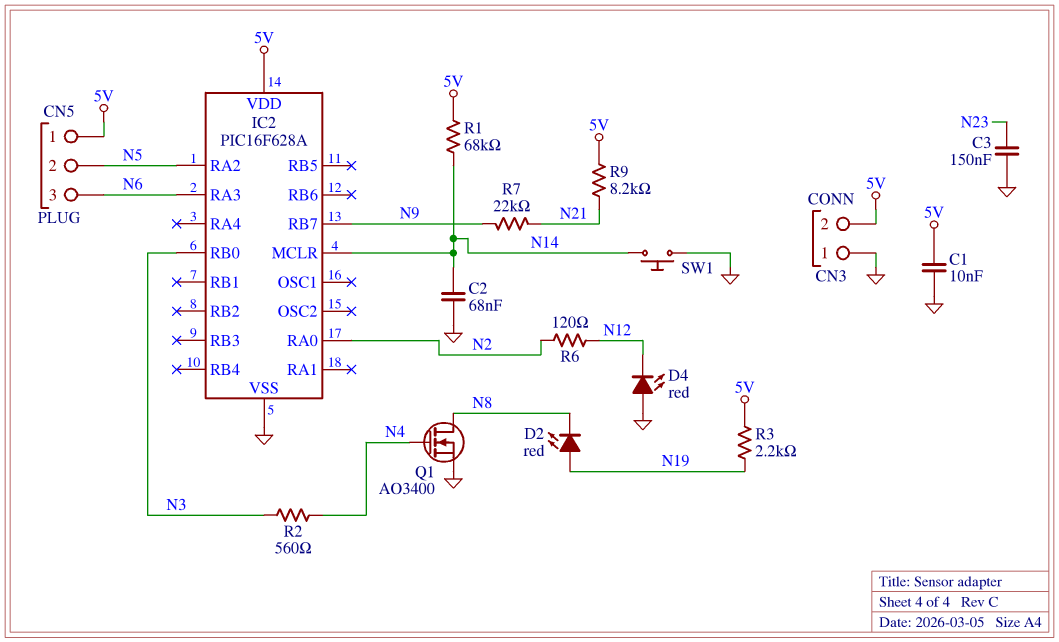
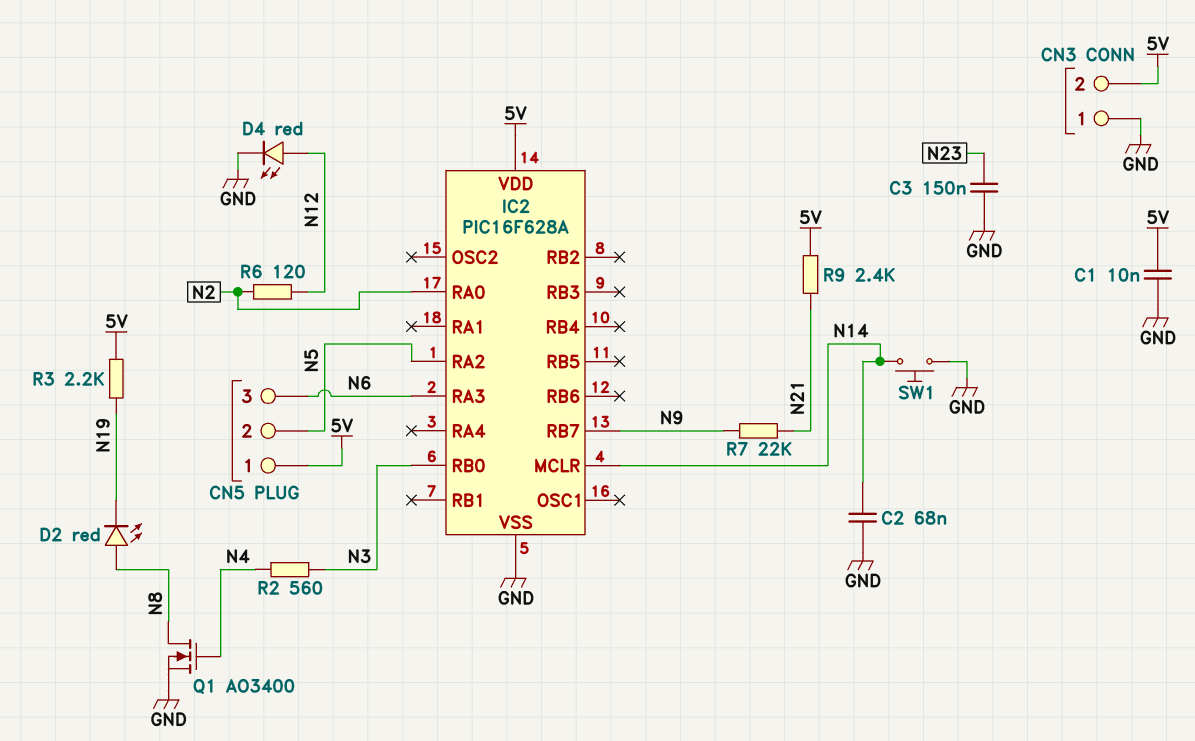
D2: LED red (A N19, K N8) -> LED red (A N8, K N19)
D4: LED red (A GND, K N12) -> LED red (A N12, K GND)
R1: 68k (5V, N14) -> none
R9: 8.2k (5V, N21) -> 2.4k (5V, N21)

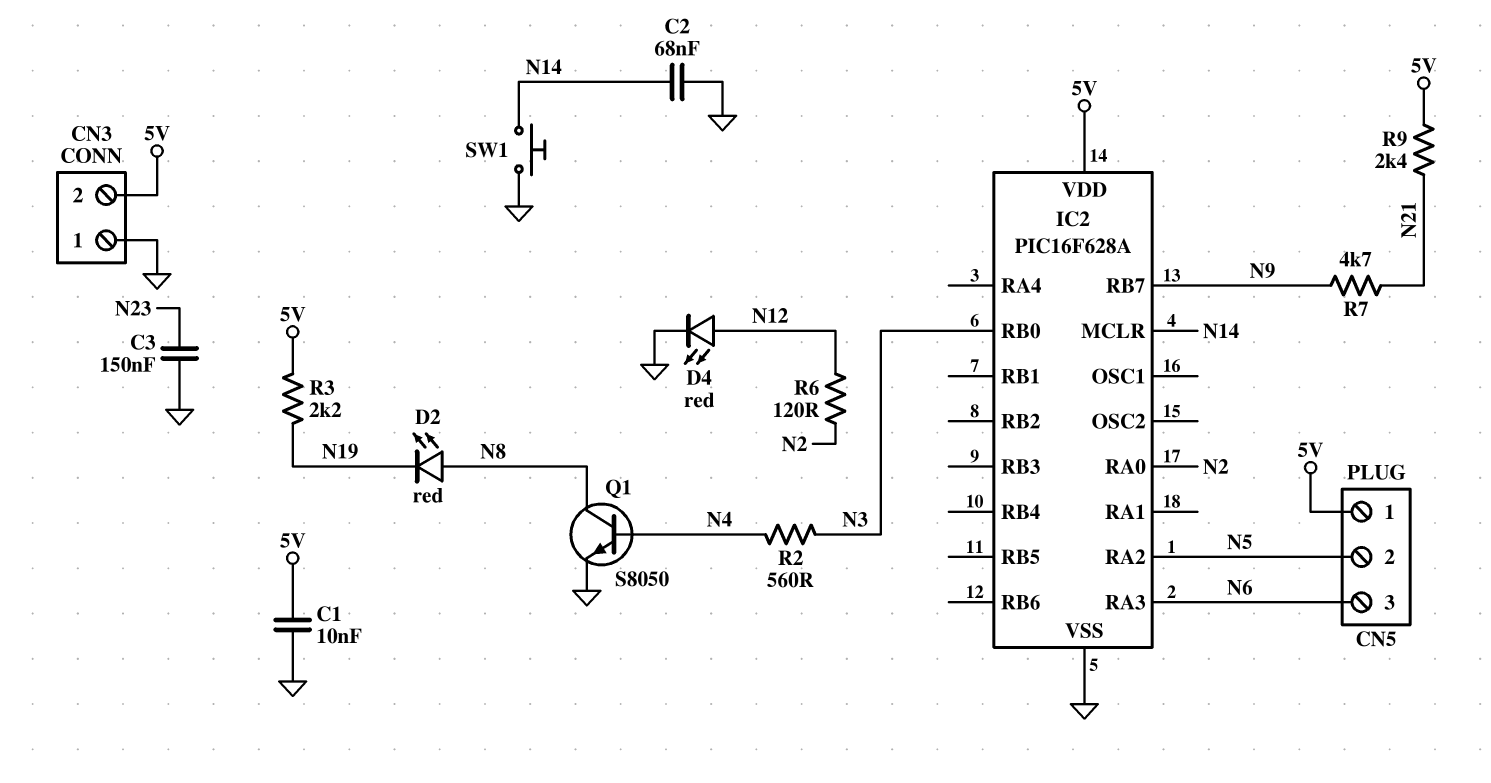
Q1: NMOS AO3400 (G N4, D N8, S GND) -> NPN S8050 (B N4, C N8, E GND)
R7: 22k (N9, N21) -> 4.7k (N9, N21)

